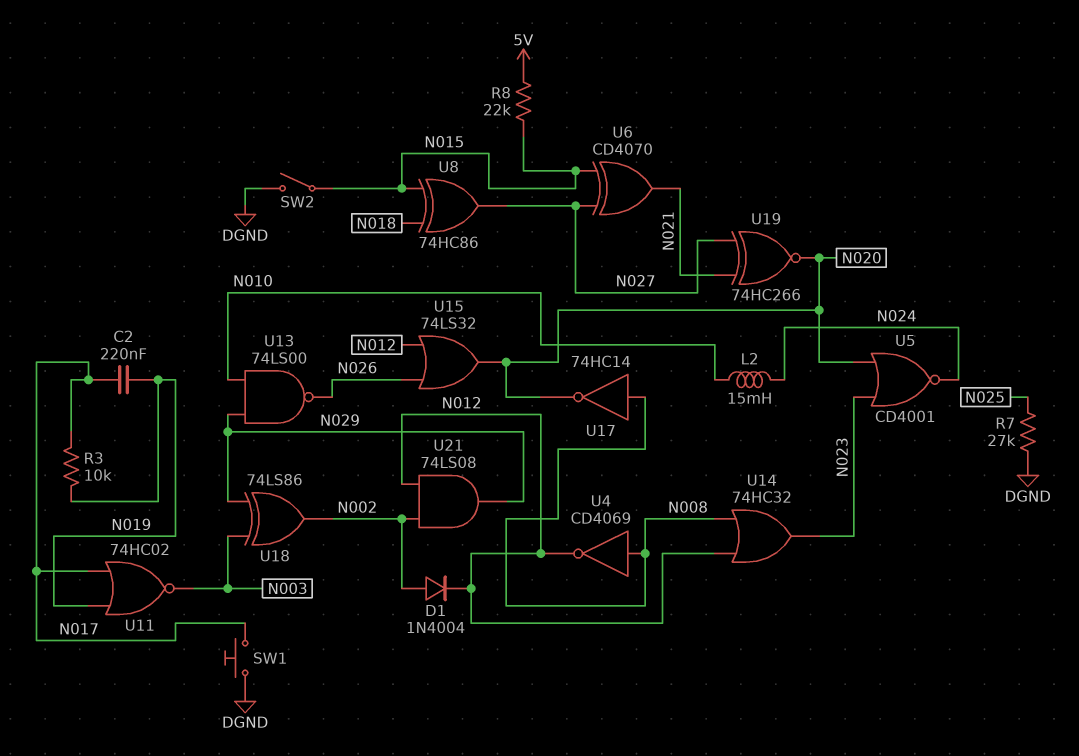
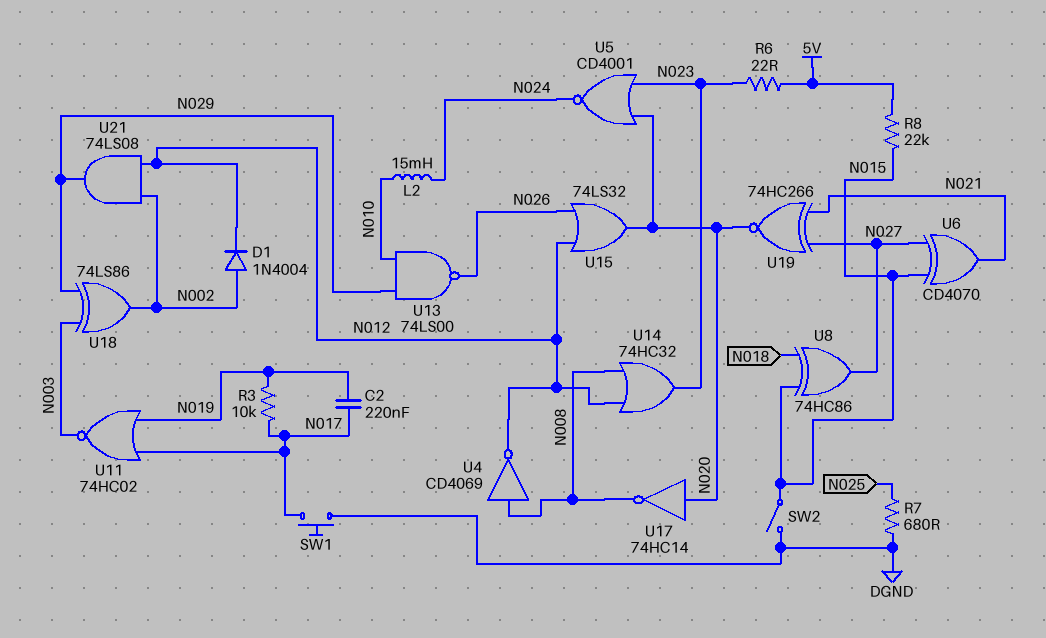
R6: none -> 22 (5V, N023)
R7: 27k (DGND, N025) -> 680 (DGND, N025)
U17: NOT 74HC14 (in N008, out N020) -> NOT 74HC14 (in N020, out N008)

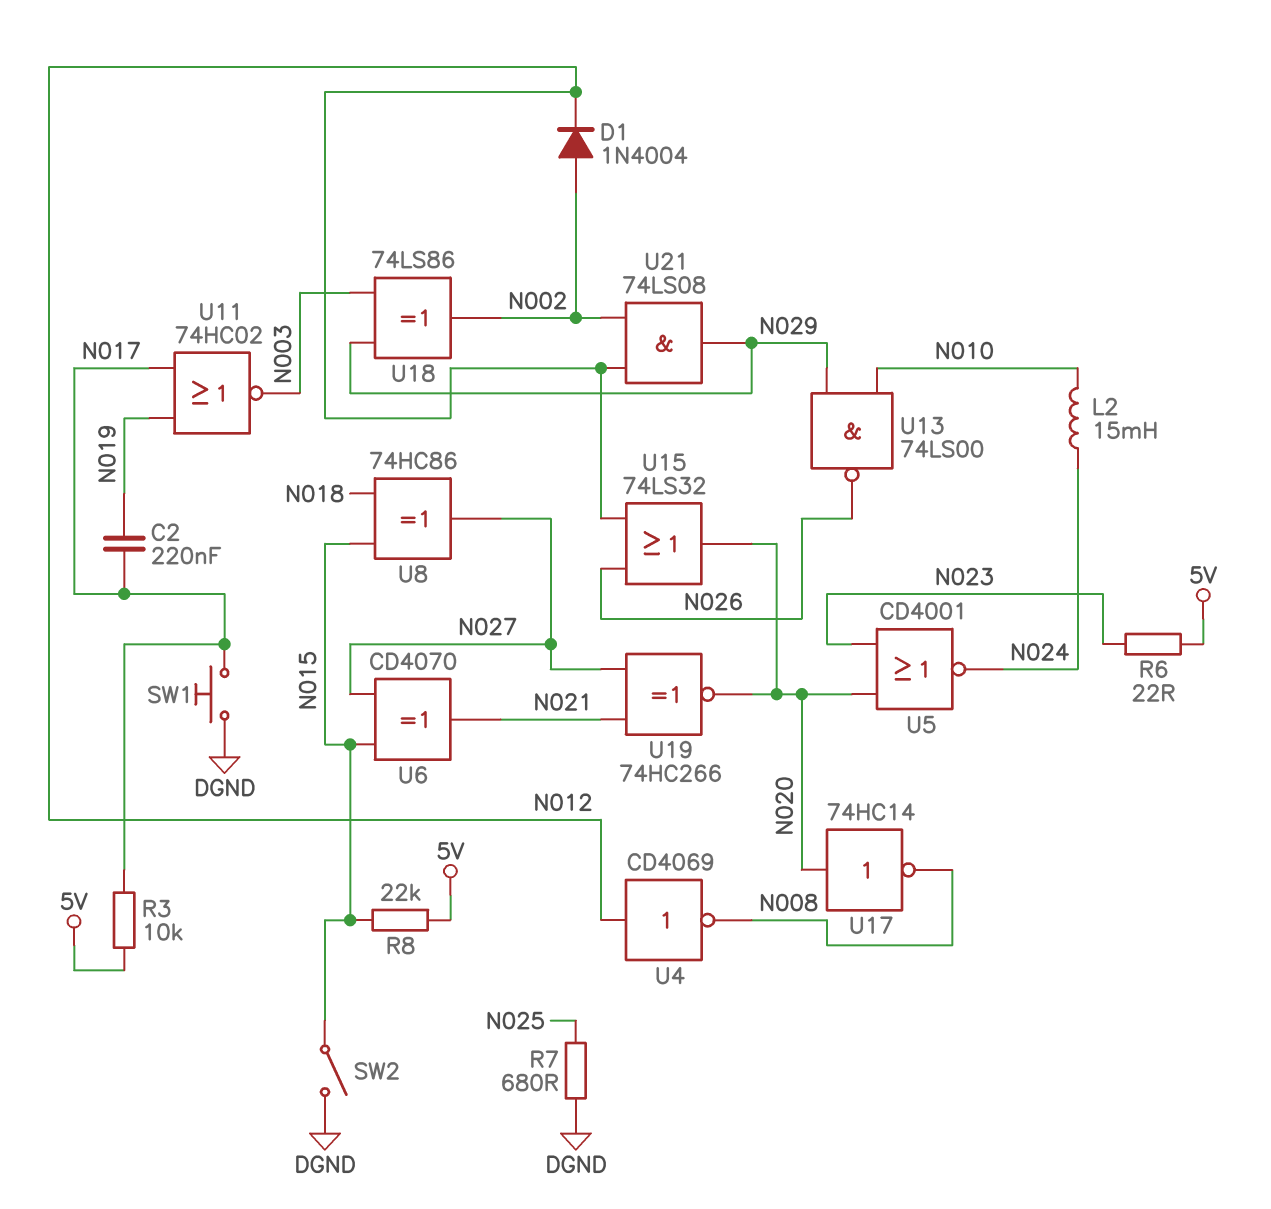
R3: 10k (N017, N019) -> 10k (5V, N017)
U4: NOT CD4069 (in N008, out N012) -> NOT CD4069 (in N012, out N008)
U14: OR 74HC32 (in N008, in N012, out N023) -> none

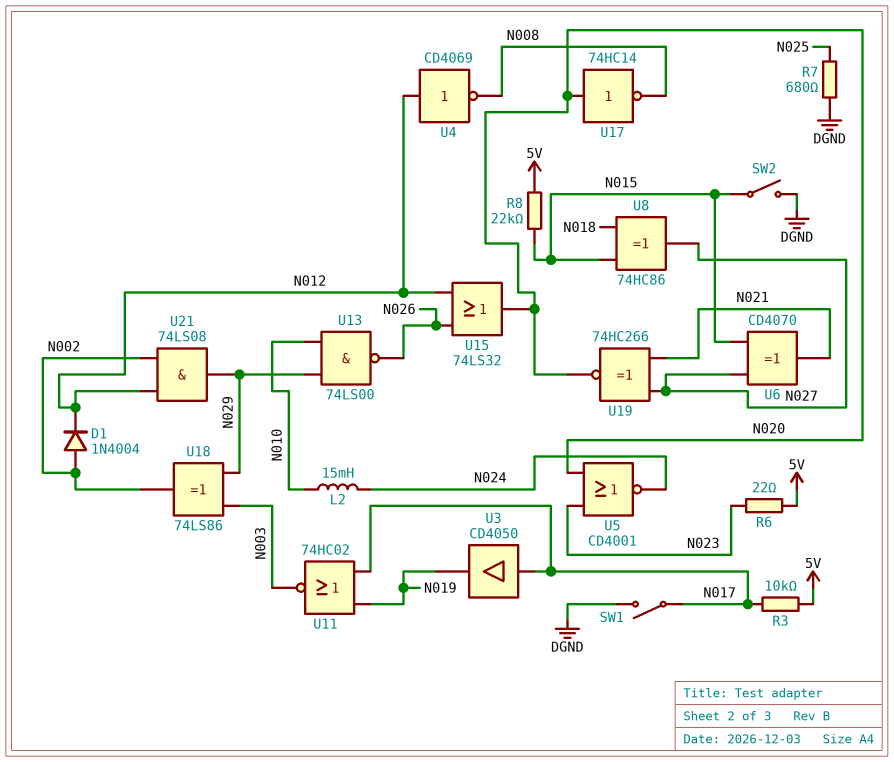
C2: 220nF (N017, N019) -> none
SW1: button (DGND, N017) -> switch (DGND, N017)
U3: none -> buffer CD4050 (in N017, out N019)

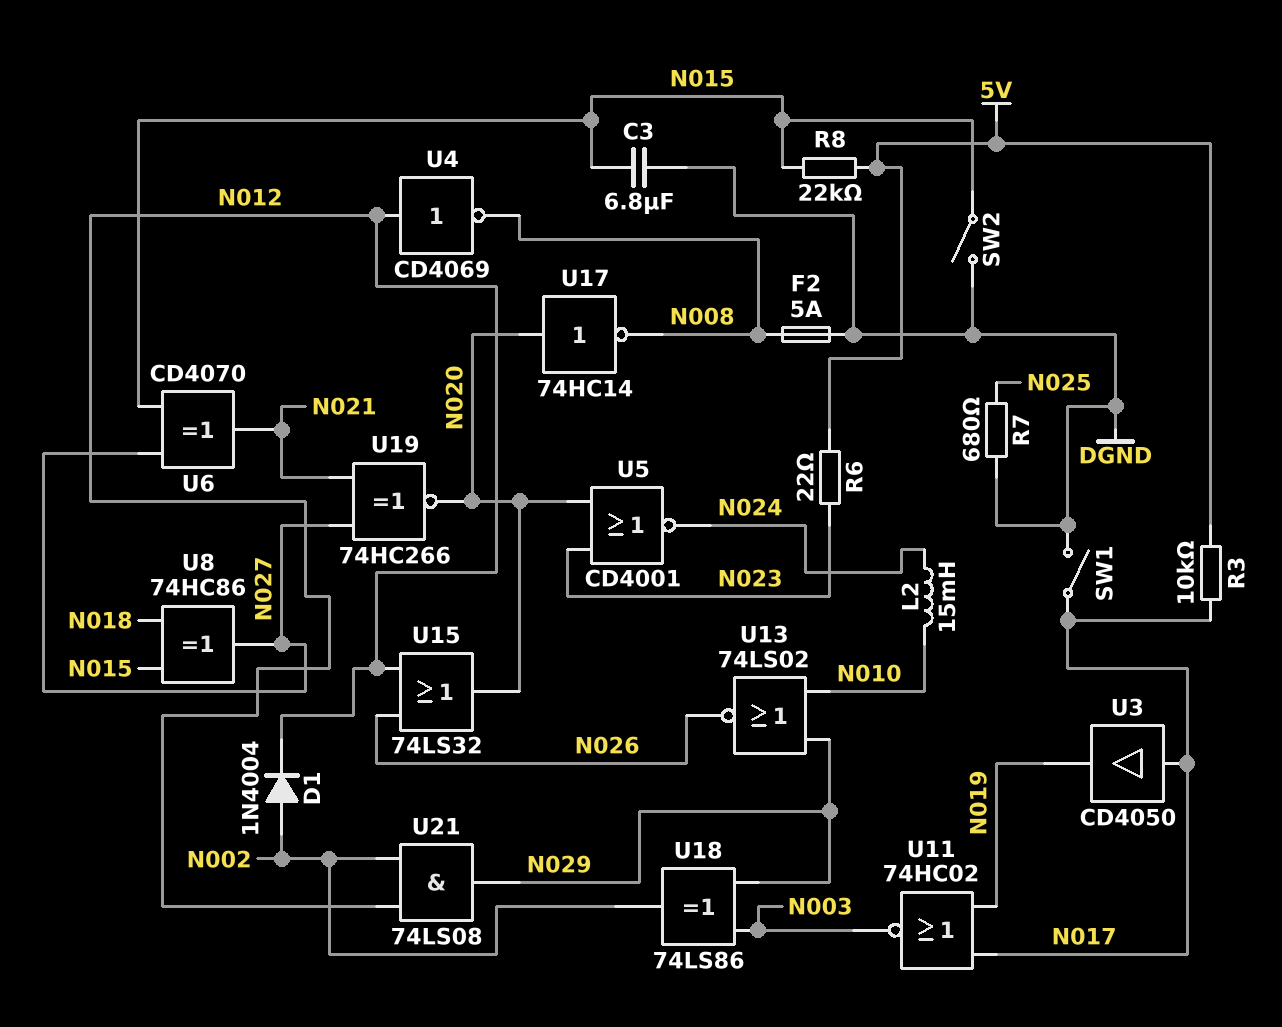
C3: none -> 6.8uF (DGND, N015)
F2: none -> 5A (DGND, N008)
U13: NAND 74LS00 (in N010, in N029, out N026) -> NOR 74LS02 (in N010, in N029, out N026)

